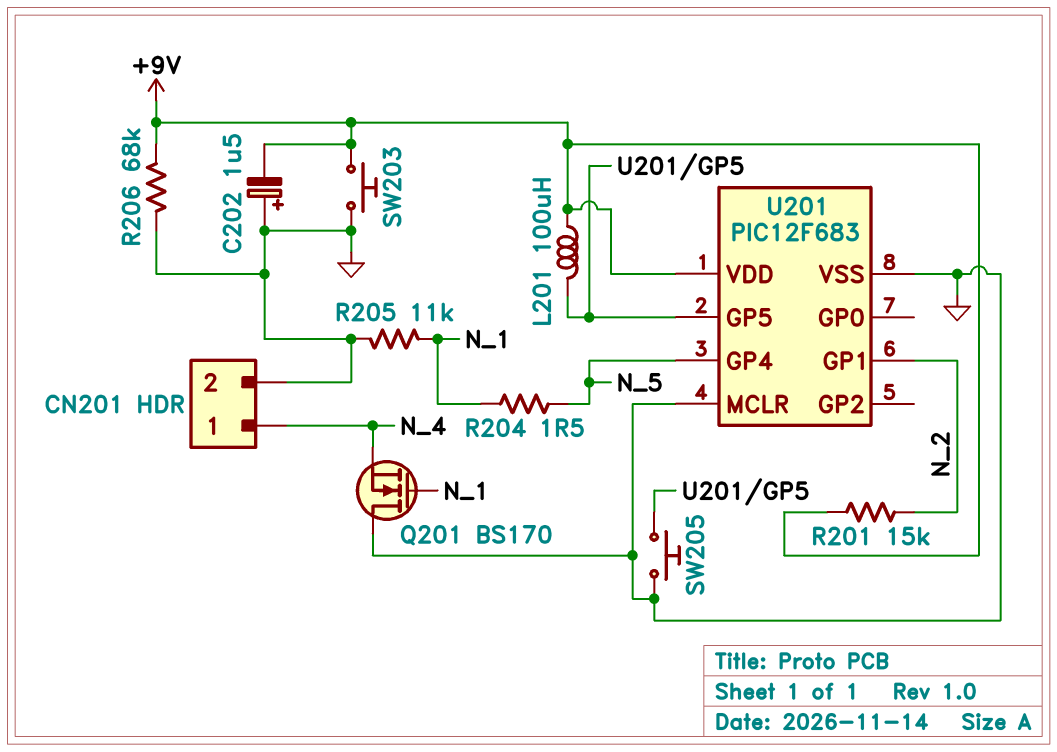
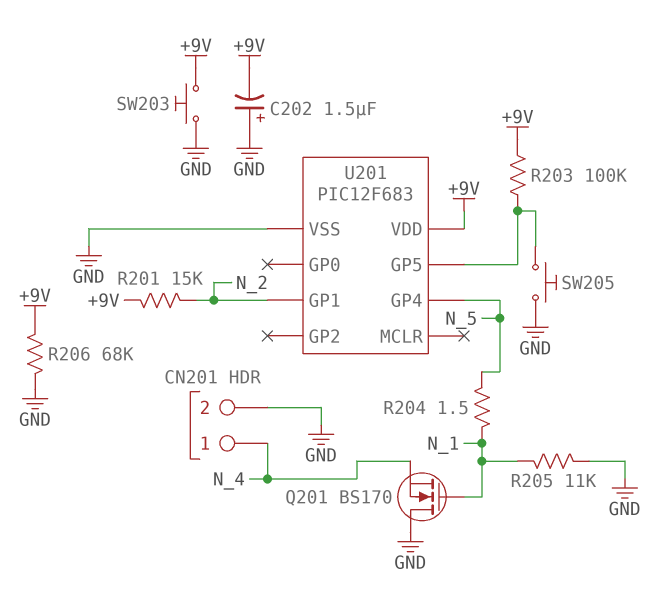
L201: 100uH (+9V, U201/GP5) -> none
R203: none -> 100k (+9V, U201/GP5)
U201 pin MCLR: GND -> none

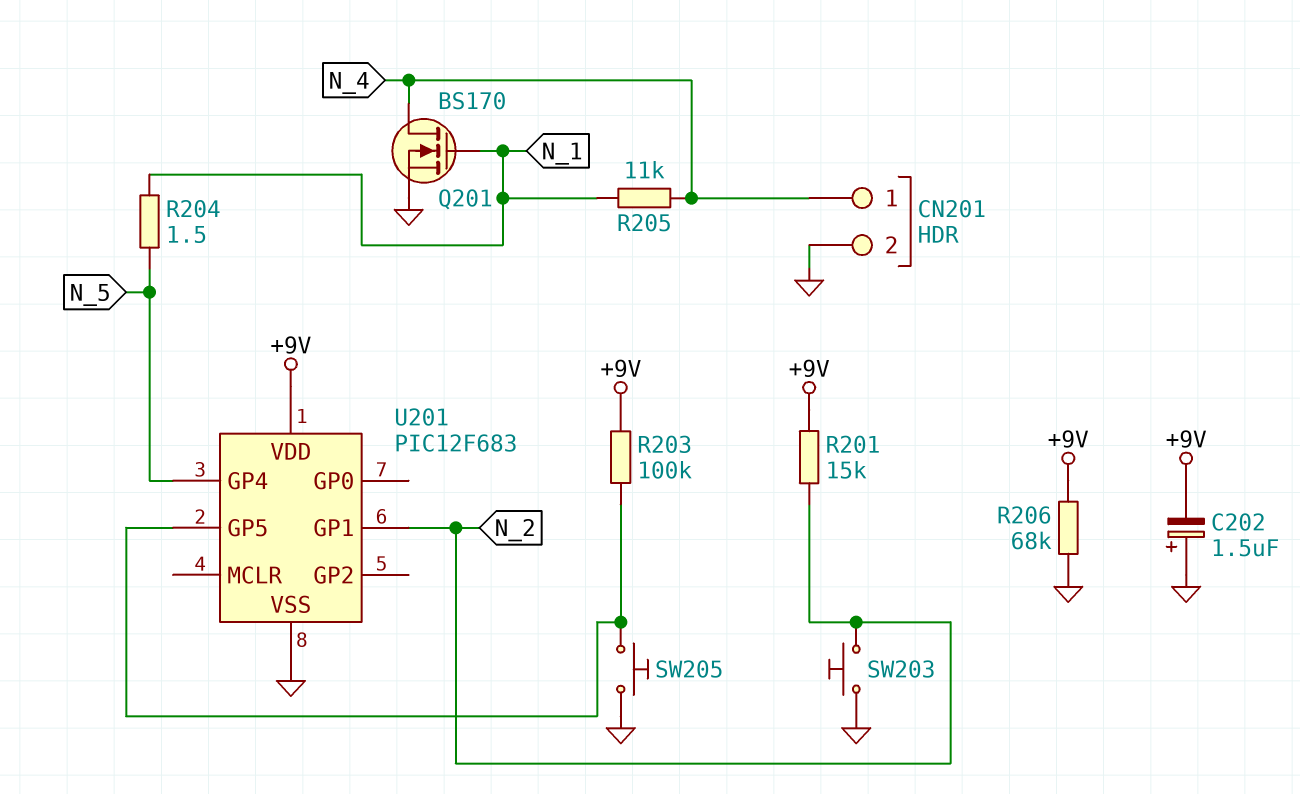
Q201: NMOS BS170 (G N_1, D GND, S N_4) -> NMOS BS170 (G N_1, D N_4, S GND)
R205: 11k (GND, N_1) -> 11k (N_1, N_4)
SW203: button (+9V, GND) -> button (GND, N_2)

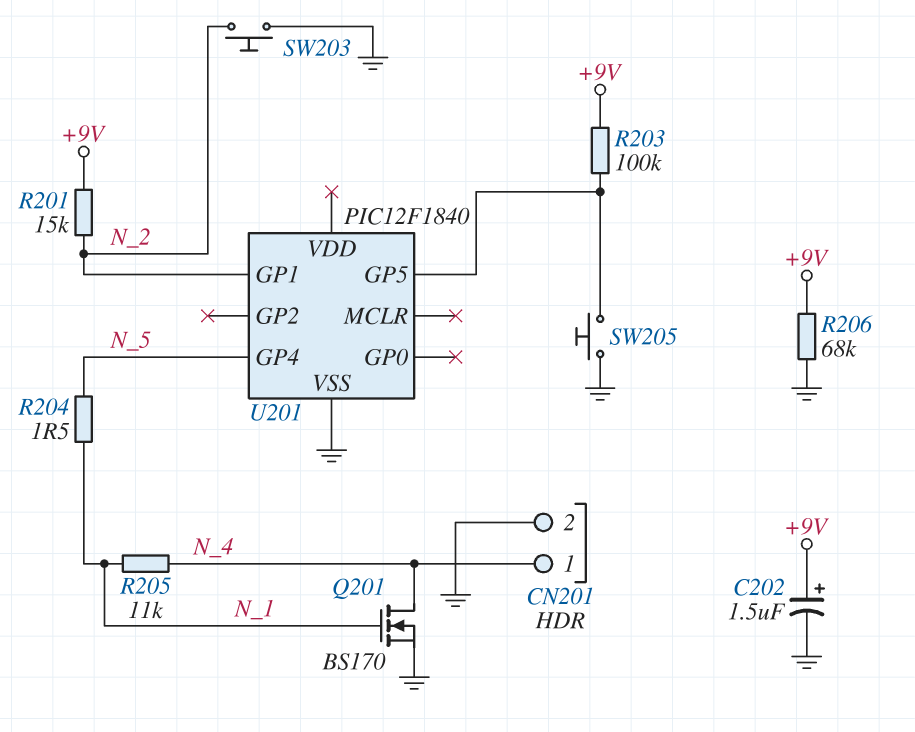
C202: 1.5uF (plus GND, minus +9V) -> 1.5uF (plus +9V, minus GND)
U201: PIC12F683 -> PIC12F1840
U201 pin VDD: +9V -> none

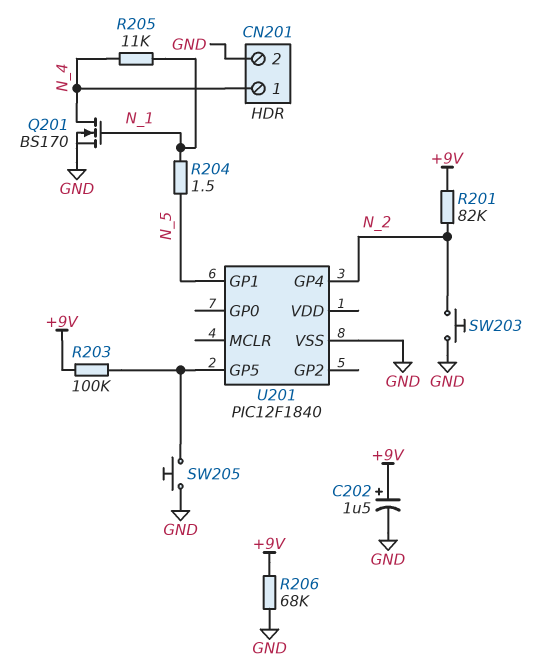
R201: 15k (+9V, N_2) -> 82k (+9V, N_2)
U201 pin GP1: N_2 -> N_5
U201 pin GP4: N_5 -> N_2

